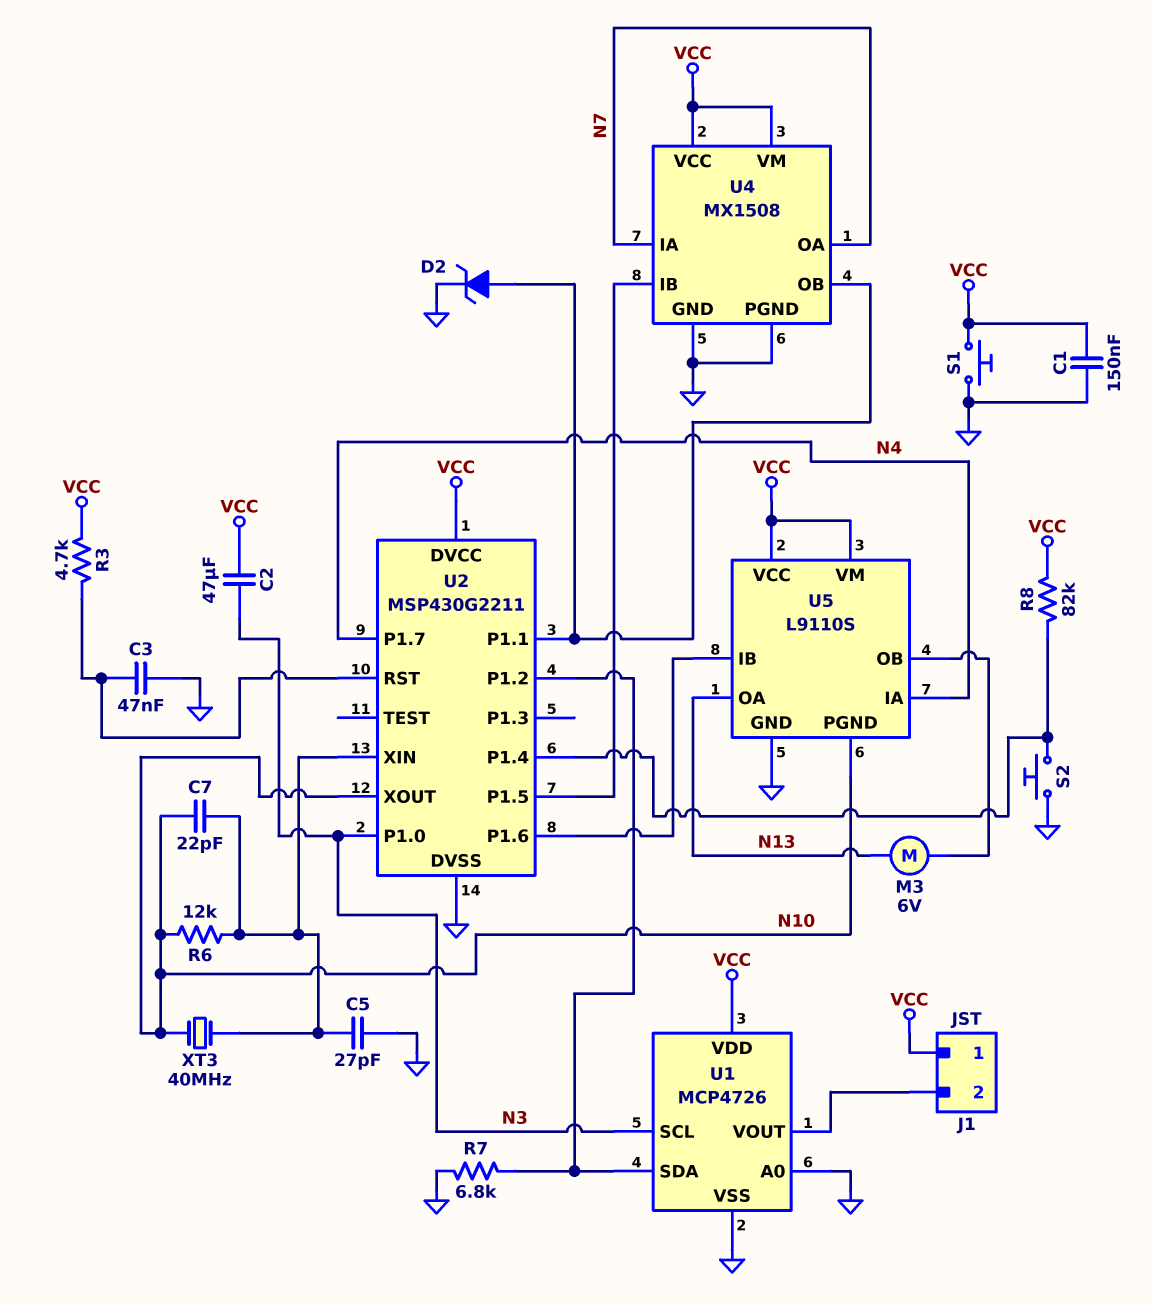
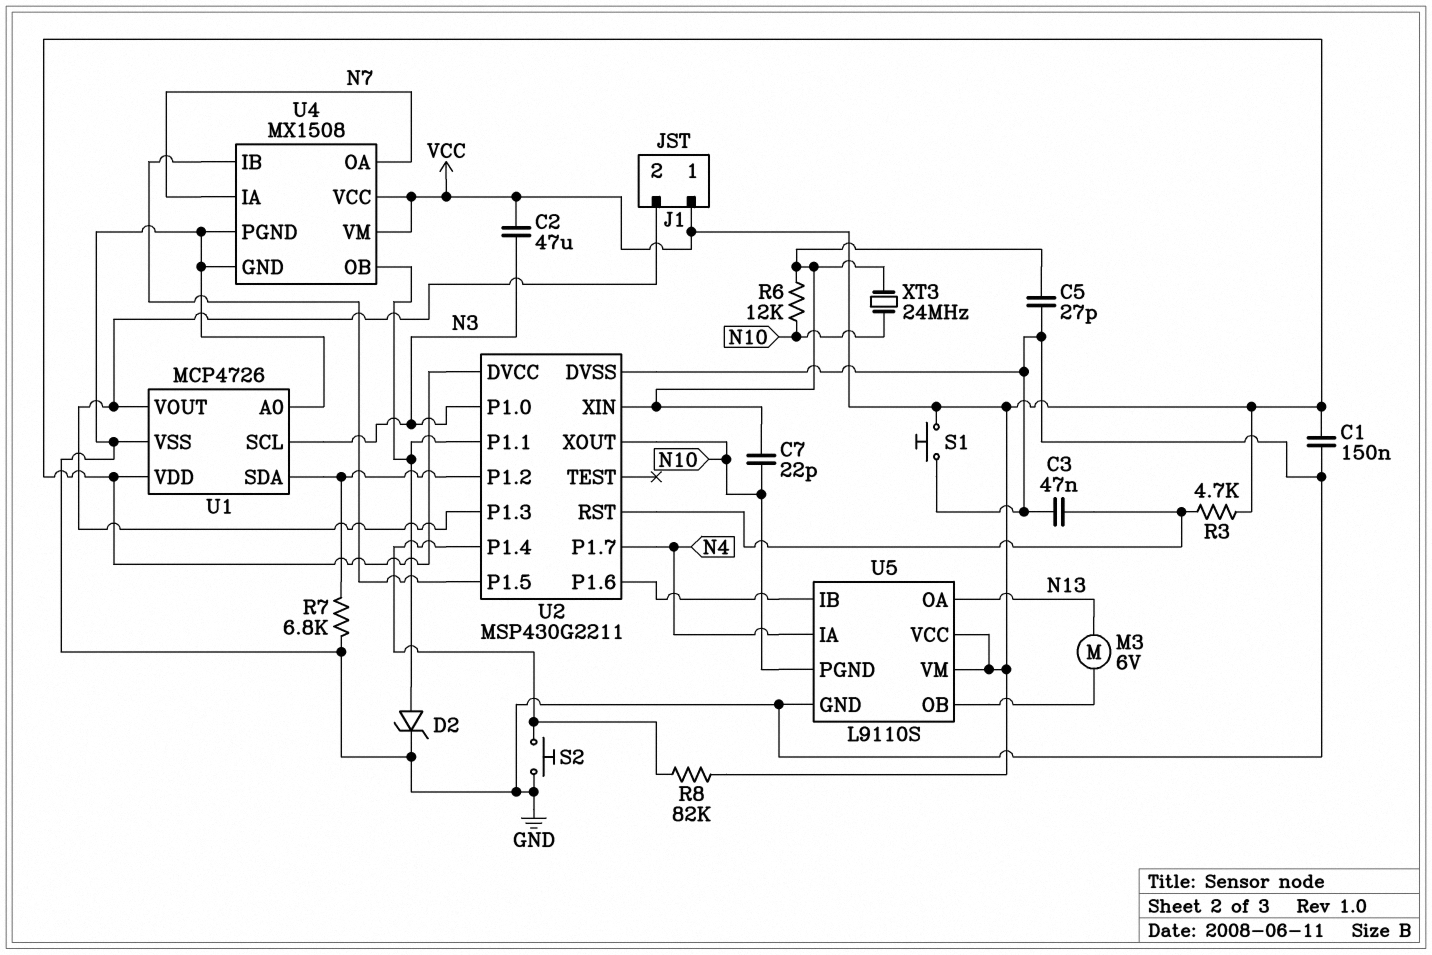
U2 pin P1.3: none -> J1/2
XT3: 40MHz (N10, U2/XIN) -> 24MHz (N10, U2/XIN)

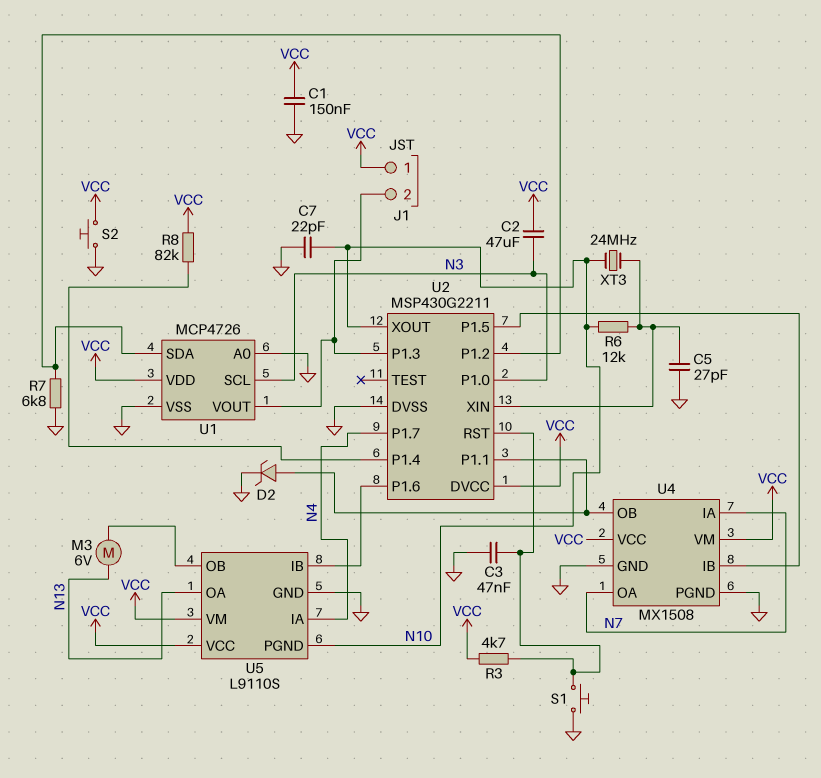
C7: 22pF (N10, U2/XIN) -> 22pF (GND, N10)
S1: button (GND, VCC) -> button (GND, U2/RST)
S2: button (GND, U2/P1.4) -> button (GND, VCC)

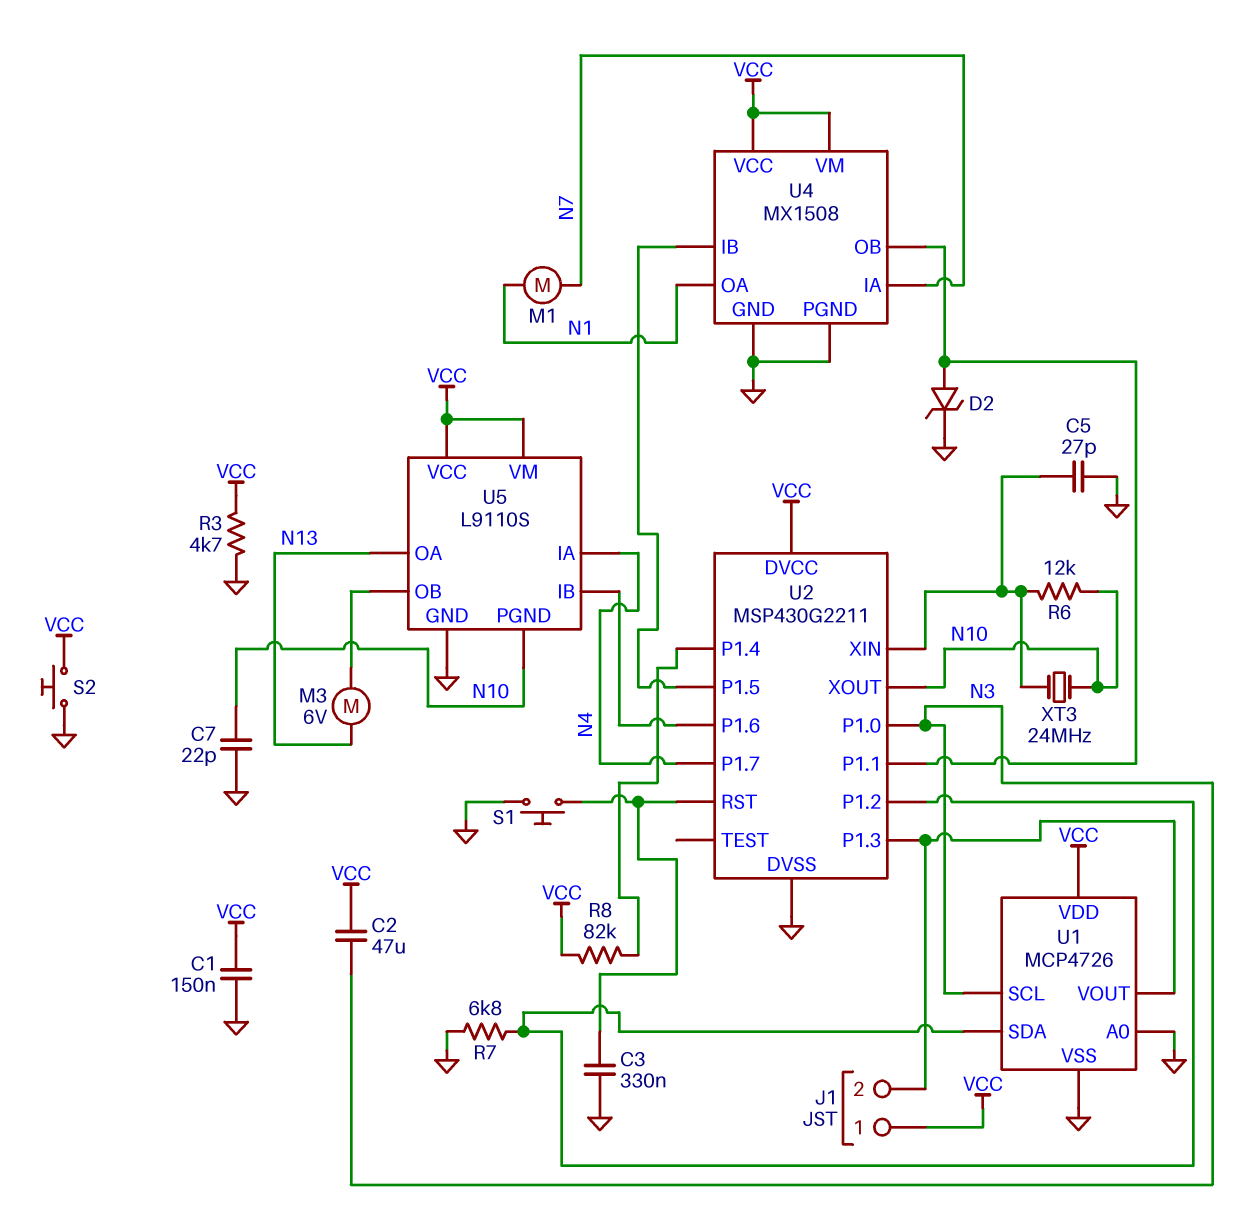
C3: 47nF (GND, U2/RST) -> 330nF (GND, U2/RST)
M1: none -> motor (N1, N7)
R3: 4.7k (U2/RST, VCC) -> 4.7k (GND, VCC)
U4 pin OA: N7 -> N1

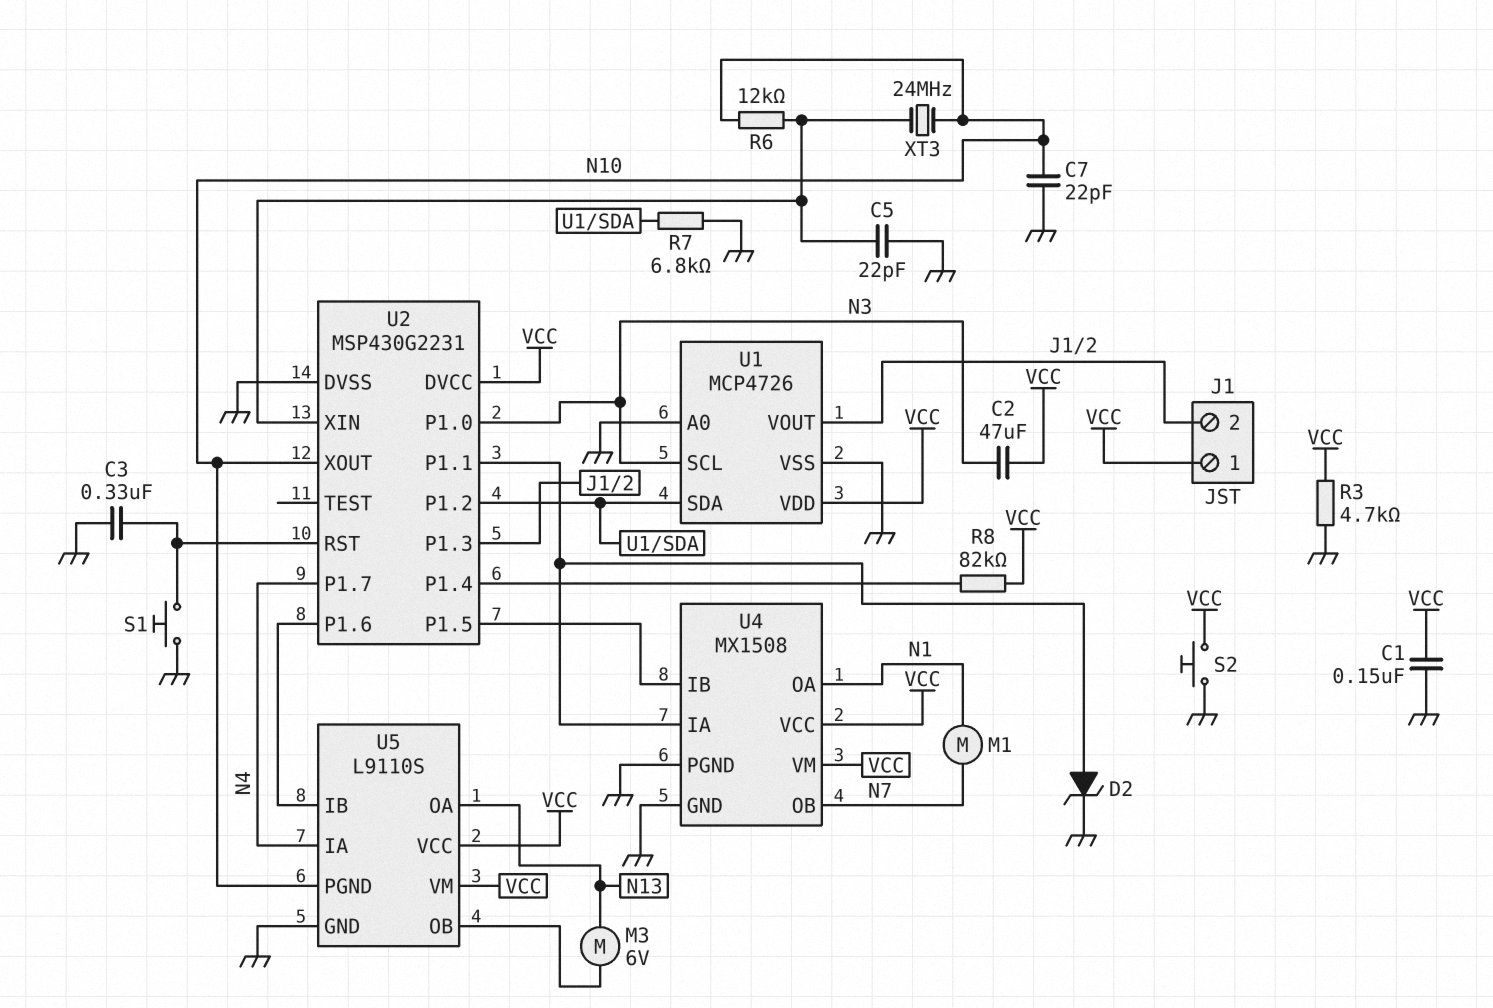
C5: 27pF (GND, U2/XIN) -> 22pF (GND, U2/XIN)
U2: MSP430G2211 -> MSP430G2231
U4 pin IA: N7 -> U2/P1.1
U4 pin OB: U2/P1.1 -> N7

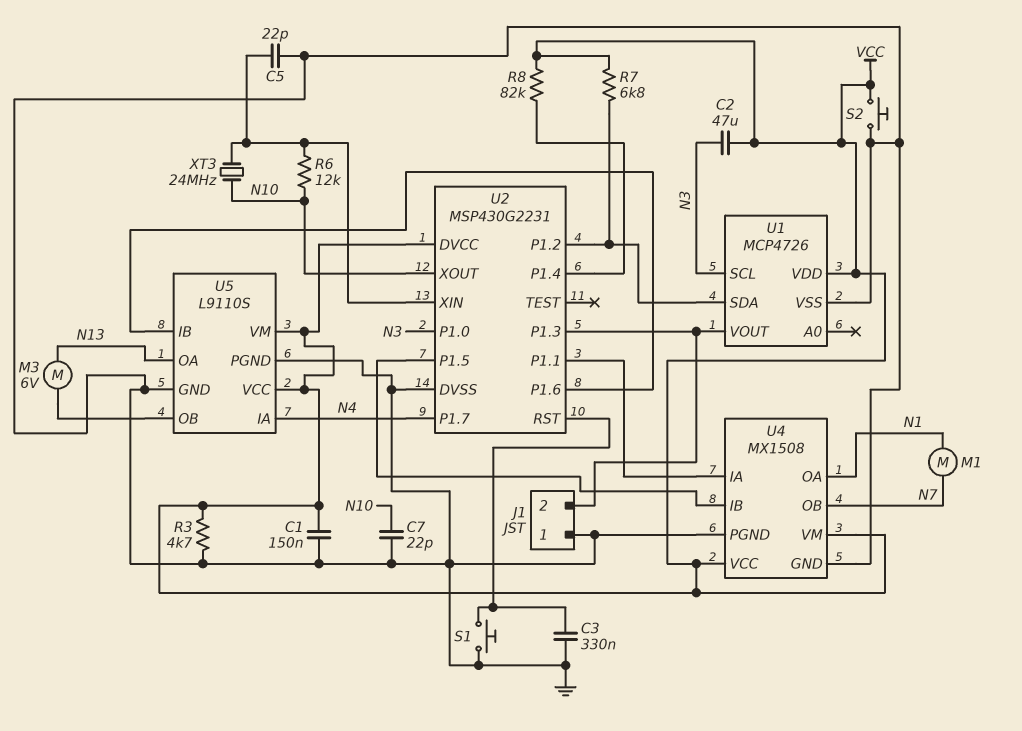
D2: zener (A U2/P1.1, K GND) -> none
J1 pin 1: VCC -> GND
R7: 6.8k (GND, U1/SDA) -> 6.8k (U1/SDA, VCC)
U1 pin A0: GND -> none
U5 pin PGND: N10 -> GND

